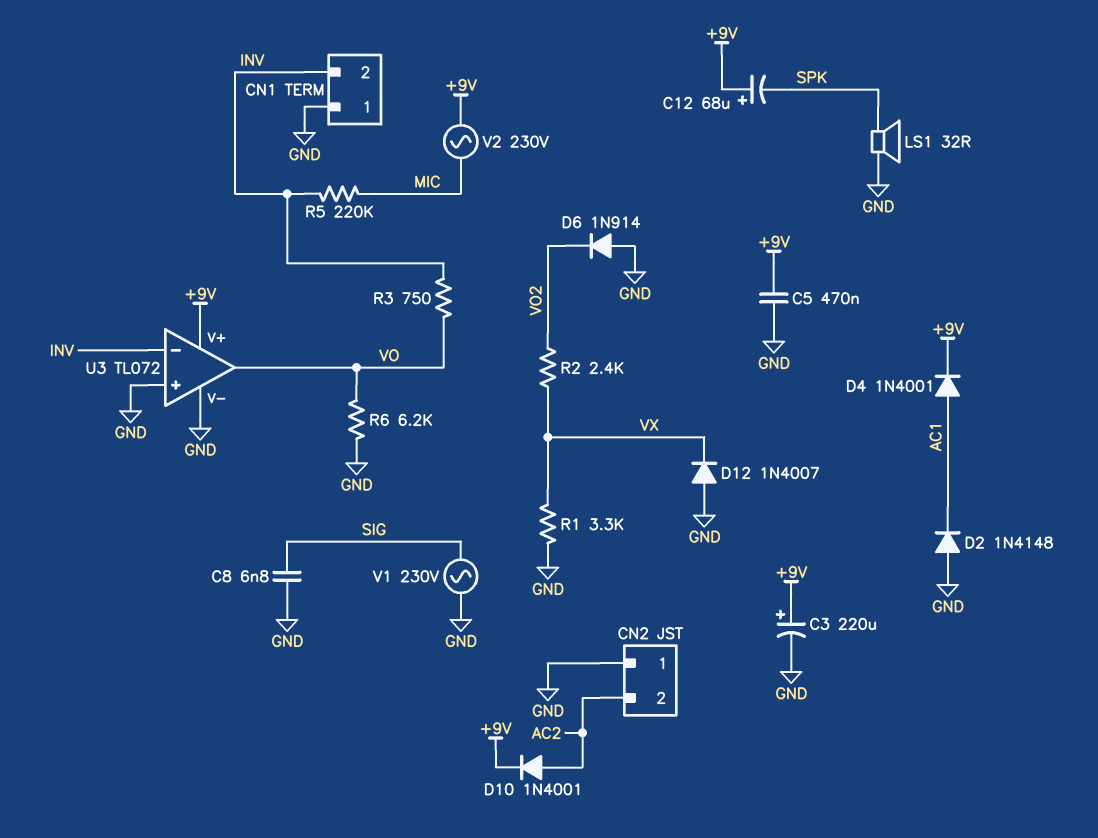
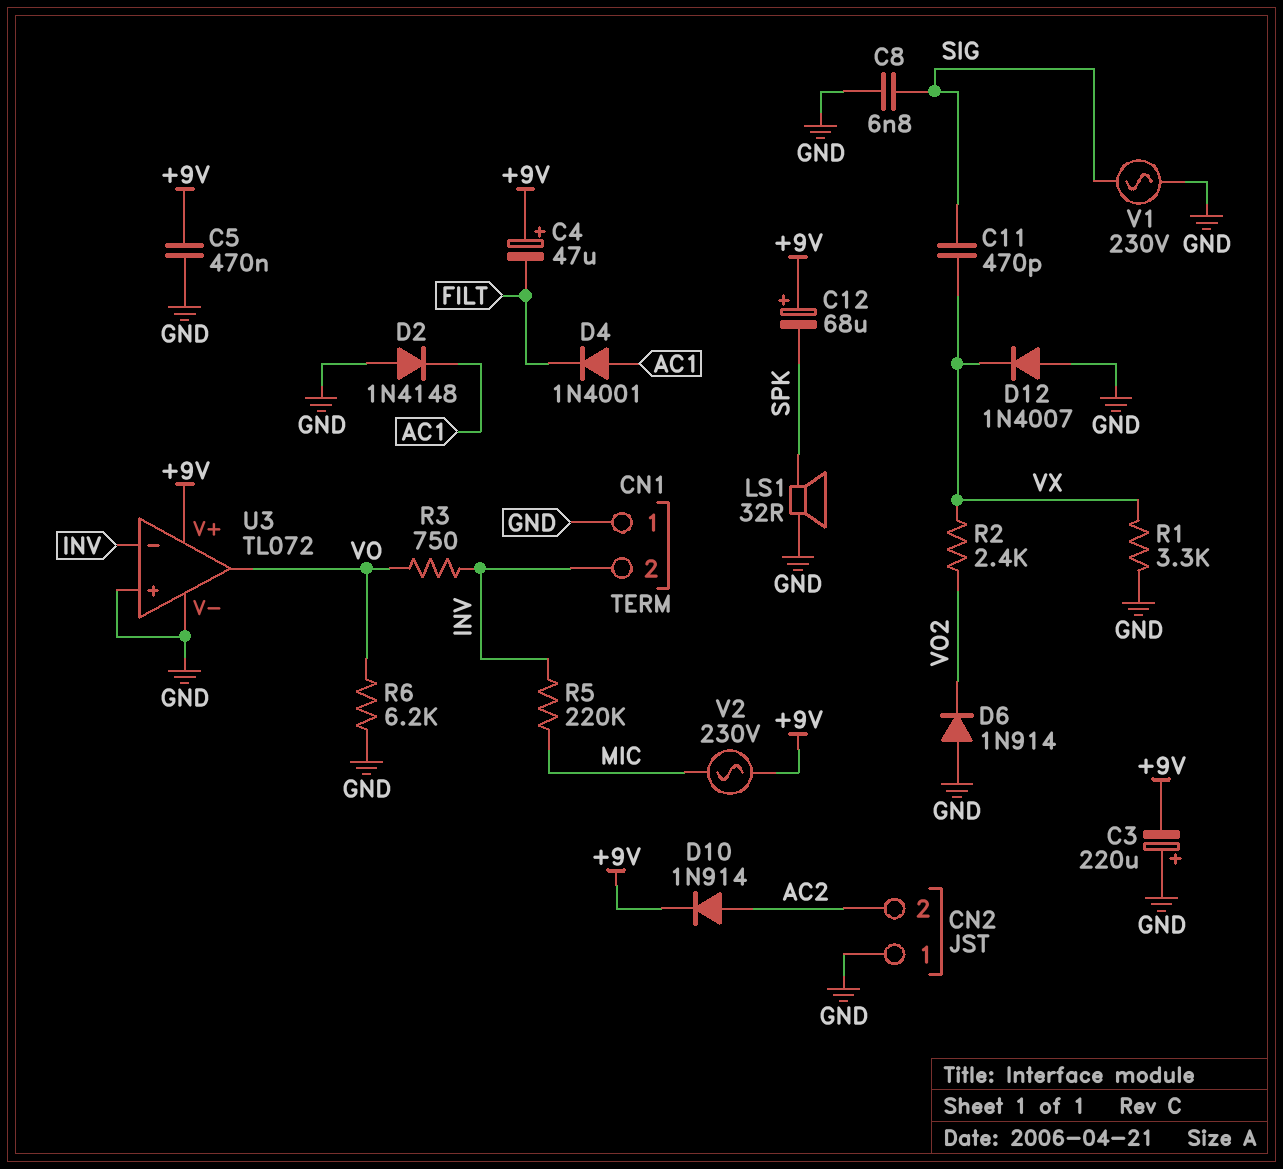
C3: 220uF (plus +9V, minus GND) -> 220uF (plus GND, minus +9V)
C4: none -> 47uF (plus +9V, minus FILT)
C11: none -> 470pF (SIG, VX)
D4: diode 1N4001 (A AC1, K +9V) -> diode 1N4001 (A AC1, K FILT)
D10: diode 1N4001 (A AC2, K +9V) -> diode 1N914 (A AC2, K +9V)

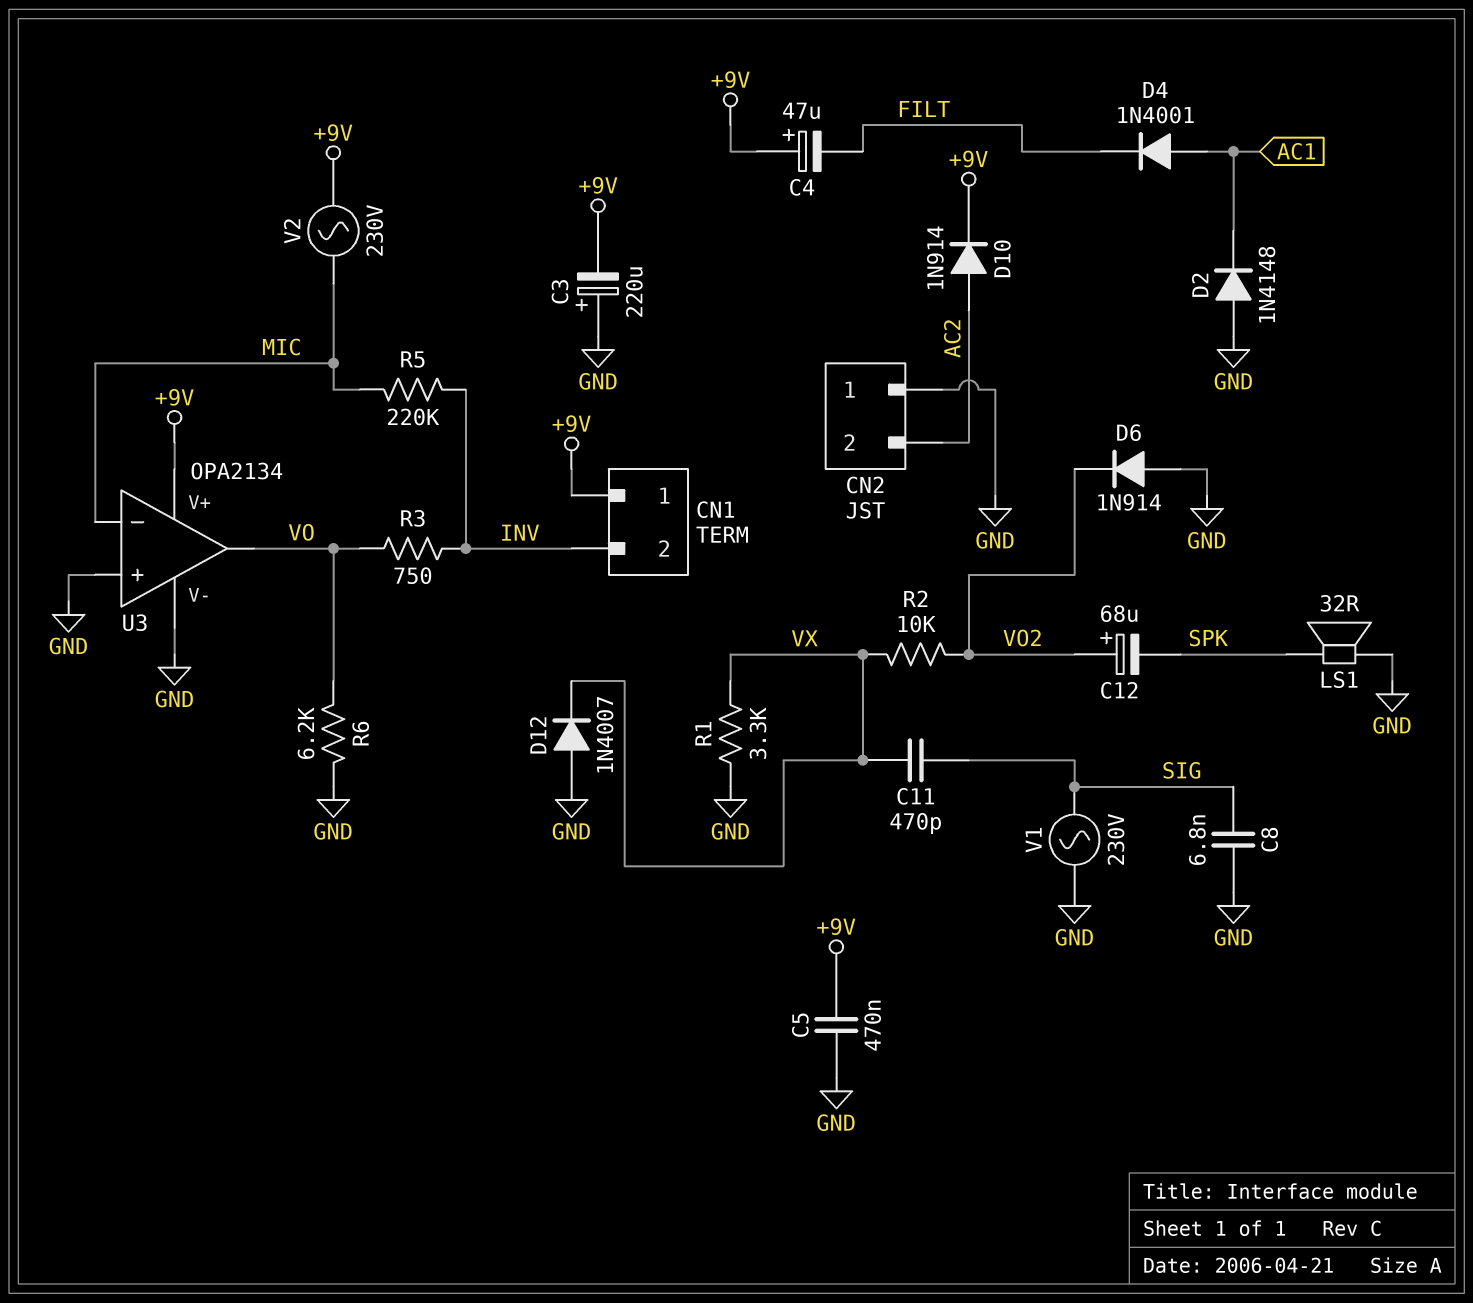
C12: 68uF (plus +9V, minus SPK) -> 68uF (plus VO2, minus SPK)
CN1 pin 1: GND -> +9V
R2: 2.4k (VO2, VX) -> 10k (VO2, VX)
U3: TL072 -> OPA2134
U3 pin in-: INV -> MIC

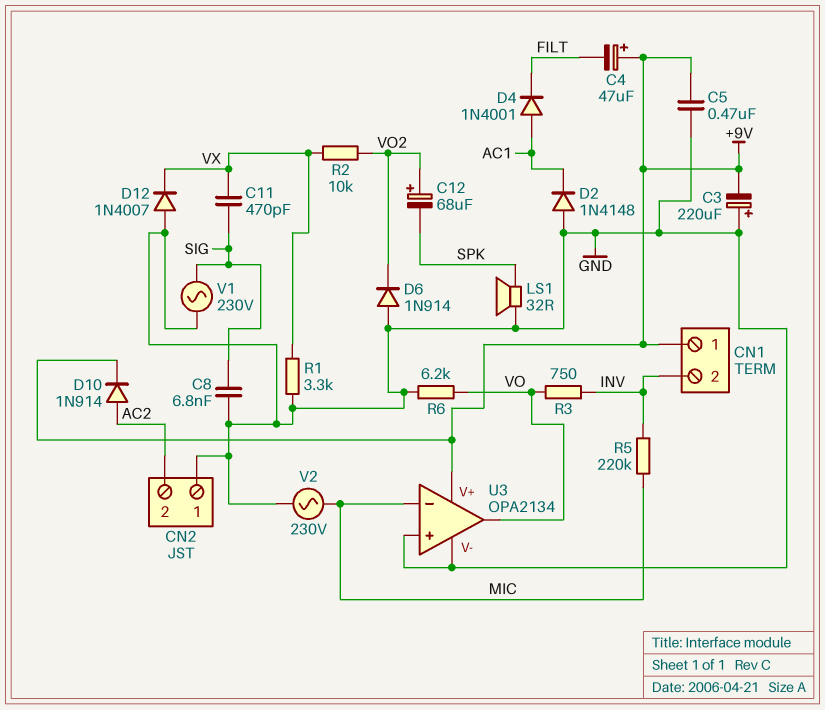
V2: AC 230V (+9V, MIC) -> AC 230V (GND, MIC)

